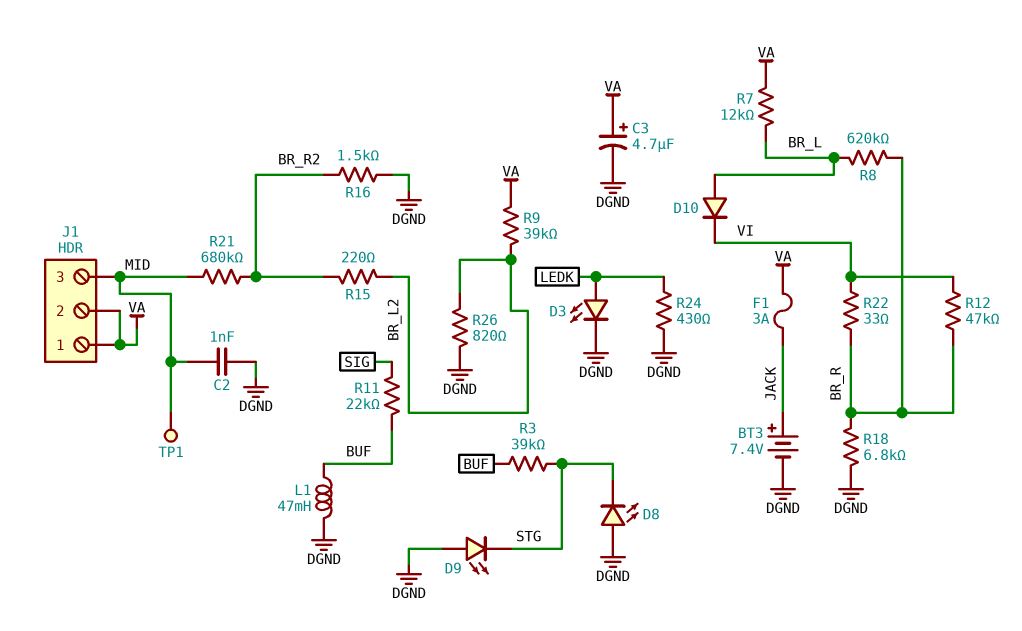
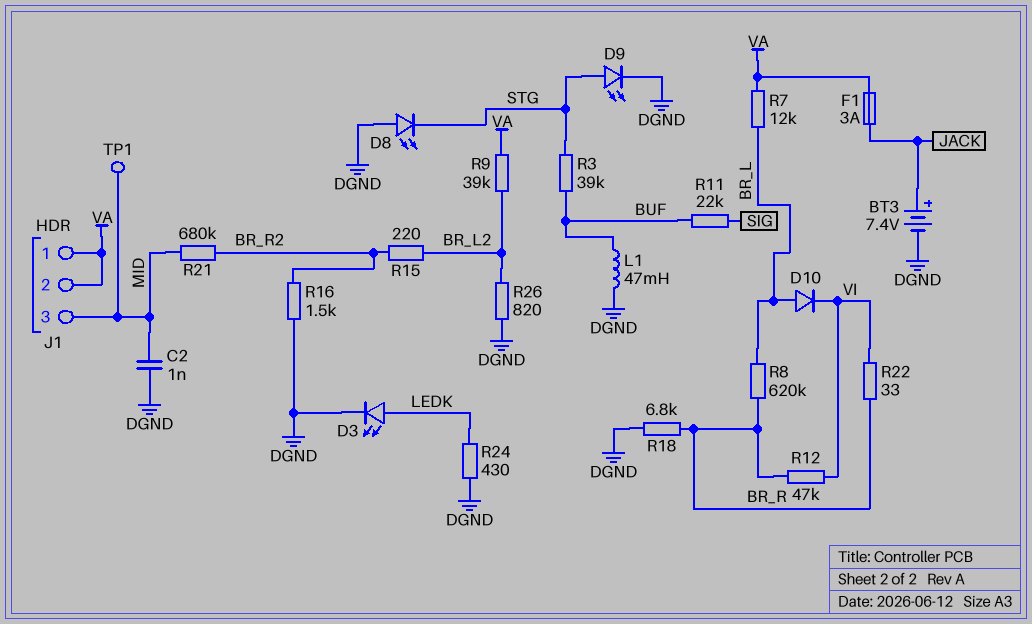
C3: 4.7uF (plus VA, minus DGND) -> none
D9: LED (A DGND, K STG) -> LED (A STG, K DGND)

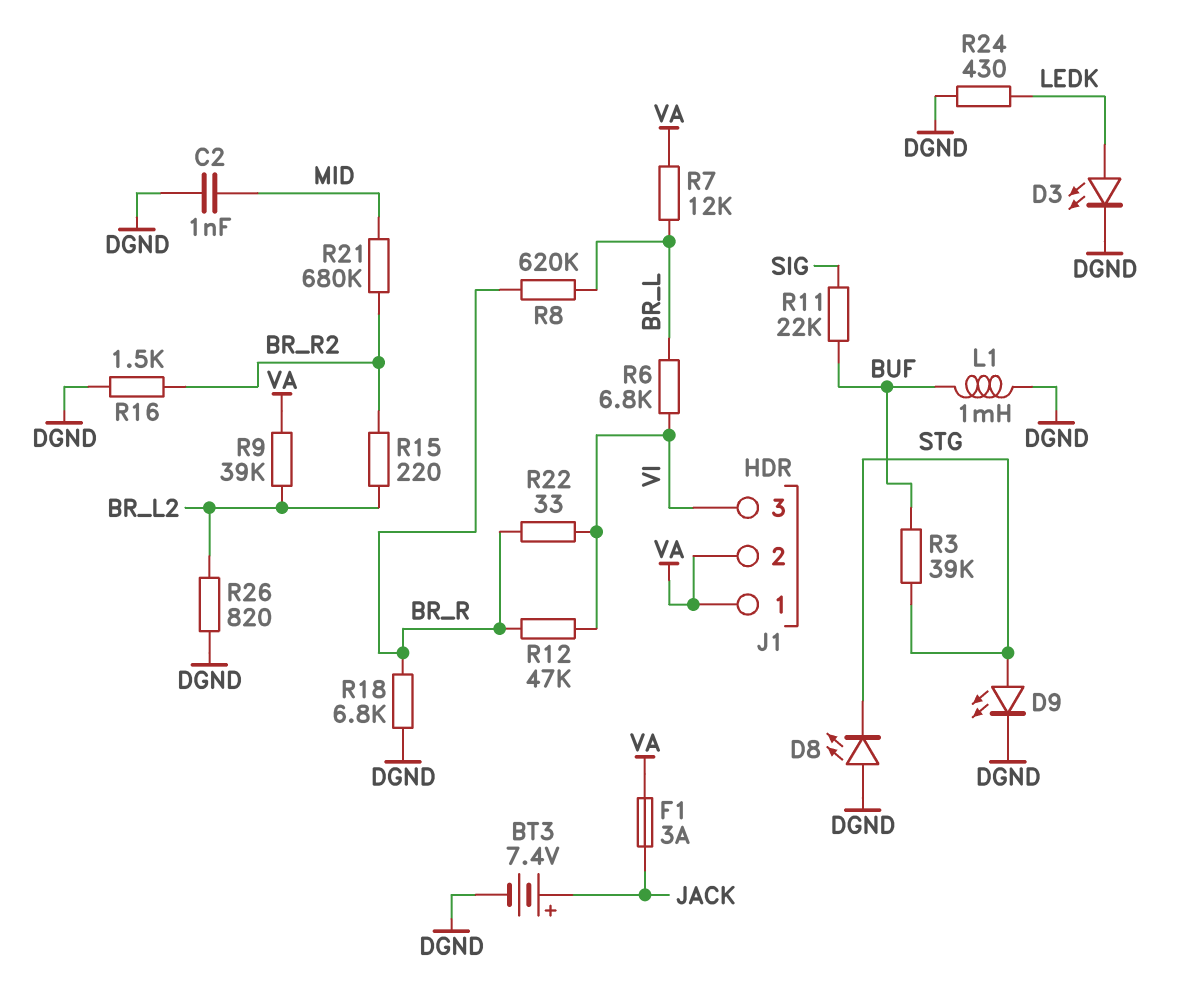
D10: diode (A BR_L, K VI) -> none
J1 pin 3: MID -> VI
L1: 47mH (BUF, DGND) -> 1mH (BUF, DGND)
R6: none -> 6.8k (BR_L, VI)
TP1: test point (MID) -> none

